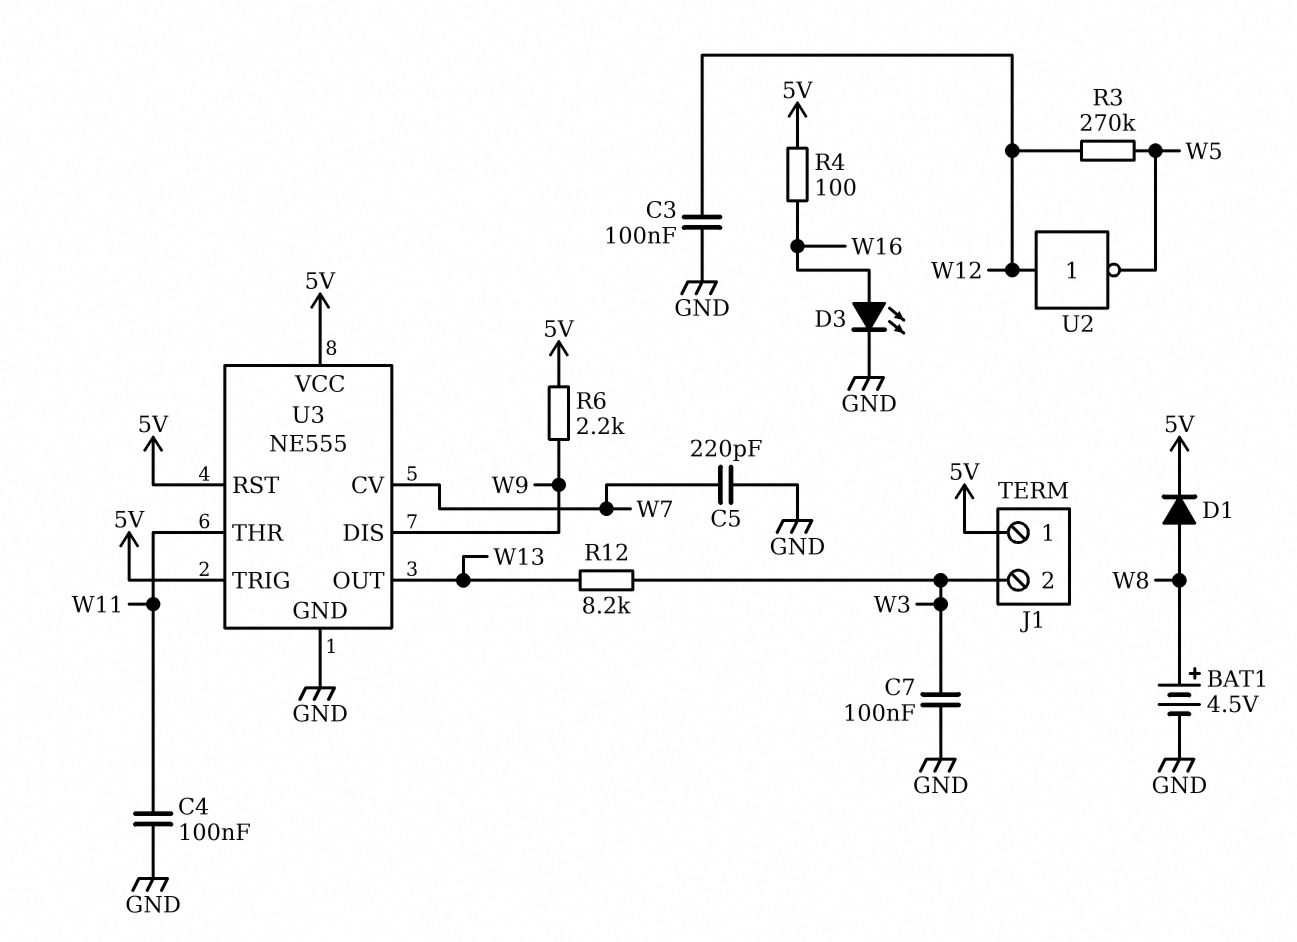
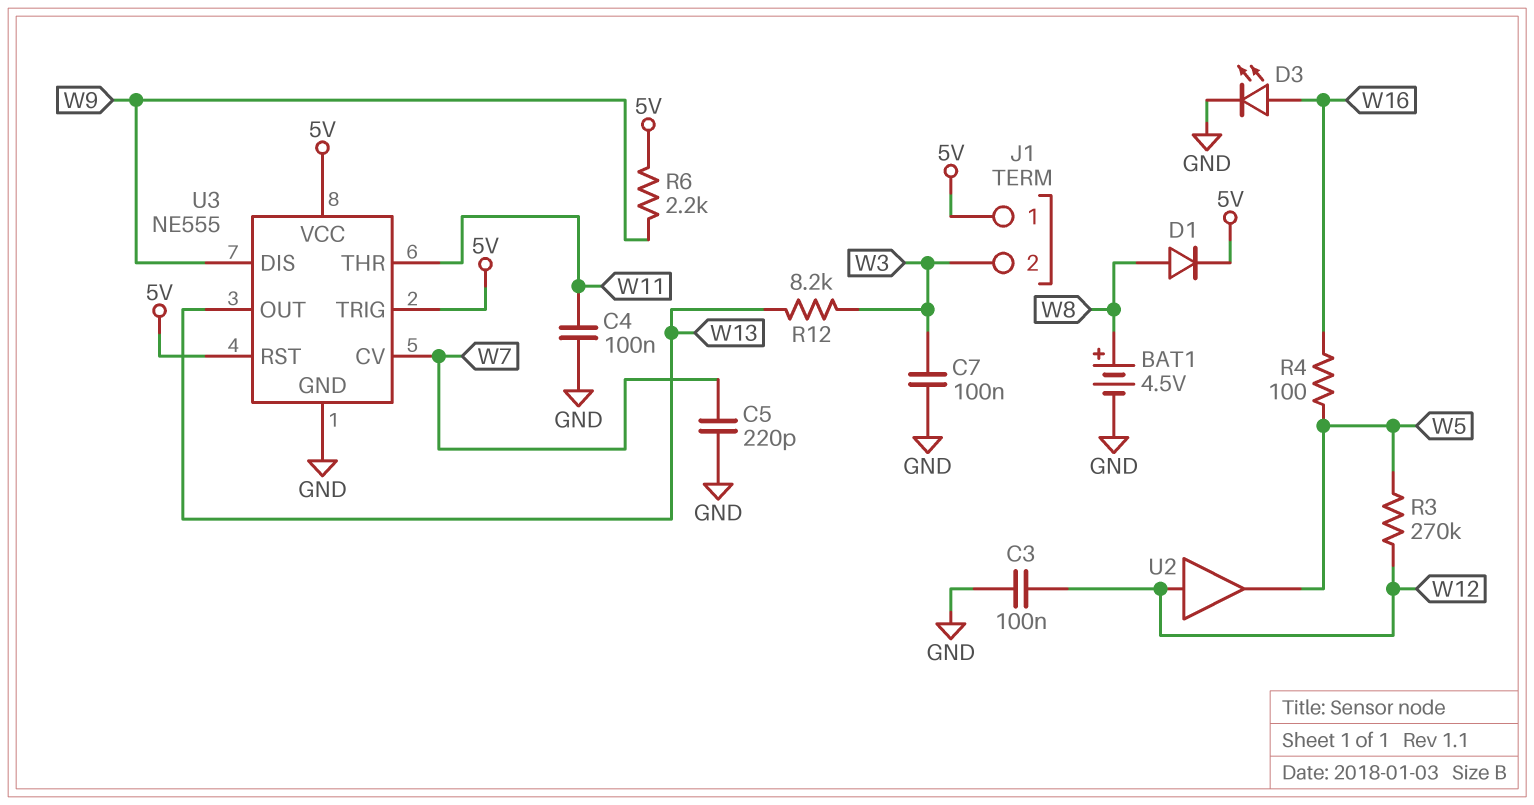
R4: 100 (5V, W16) -> 100 (W5, W16)
U2: NOT (in W12, out W5) -> buffer (in W12, out W5)

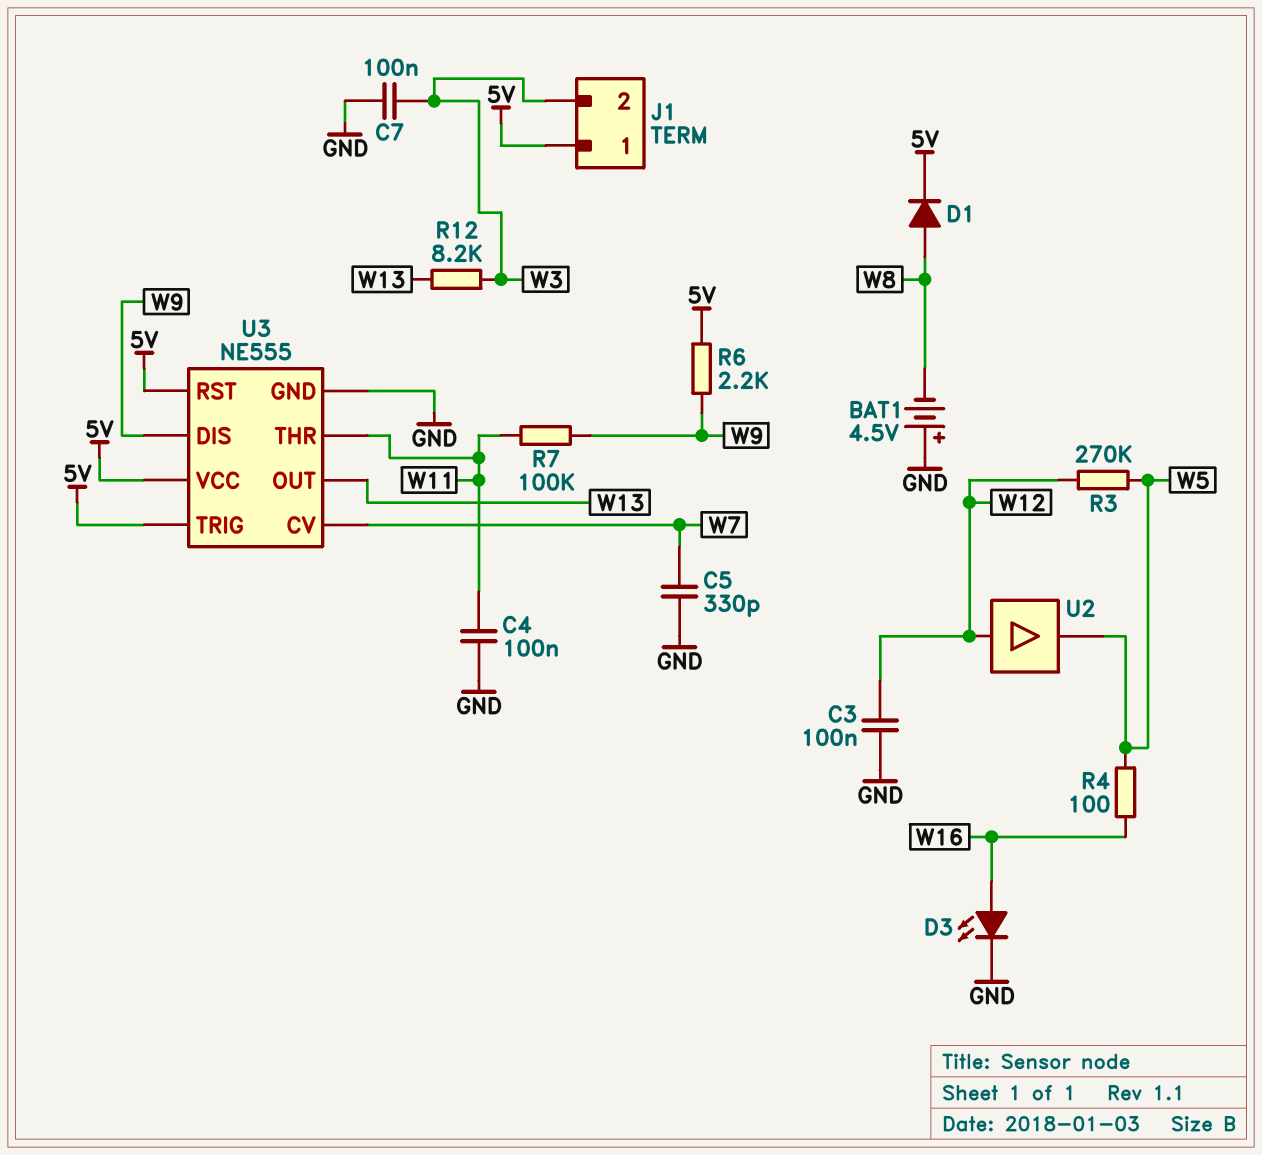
BAT1: 4.5V (plus W8, minus GND) -> 4.5V (plus GND, minus W8)
C5: 220pF (GND, W7) -> 330pF (GND, W7)
R7: none -> 100k (W9, W11)

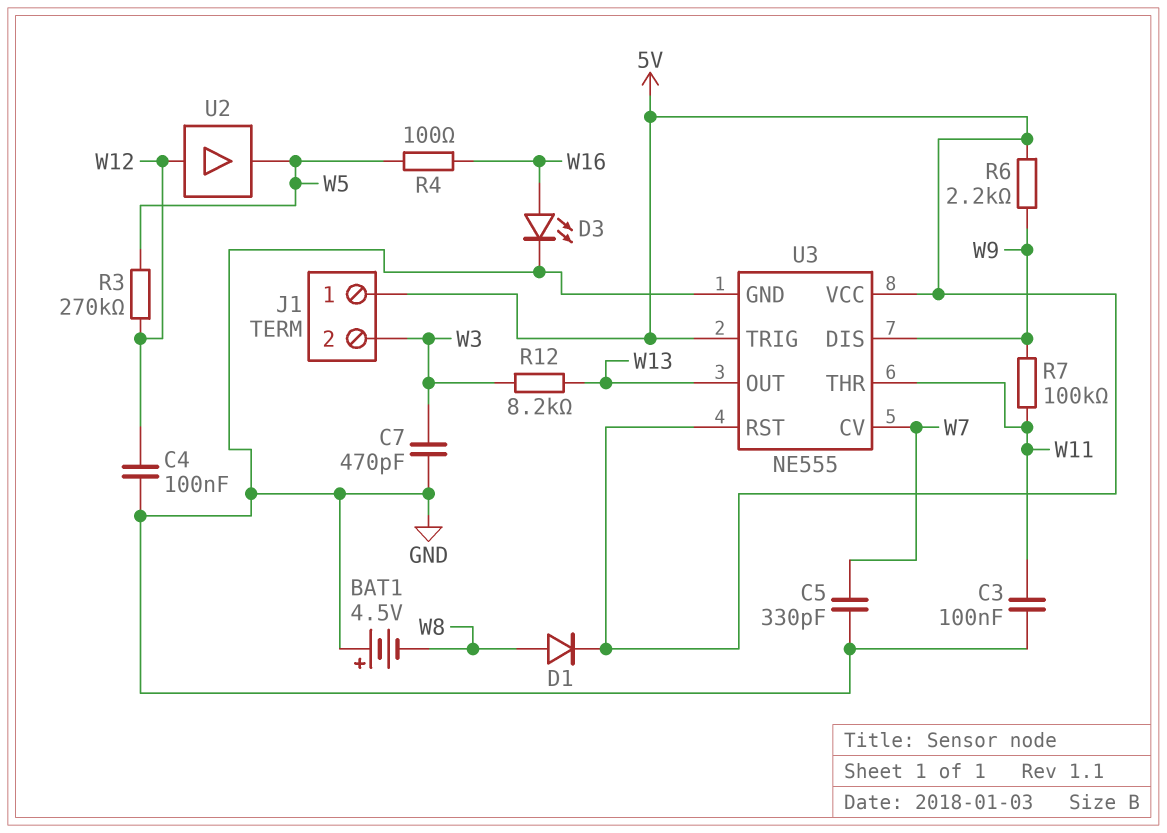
C3: 100nF (GND, W12) -> 100nF (GND, W11)
C4: 100nF (GND, W11) -> 100nF (GND, W12)
C7: 100nF (GND, W3) -> 470pF (GND, W3)

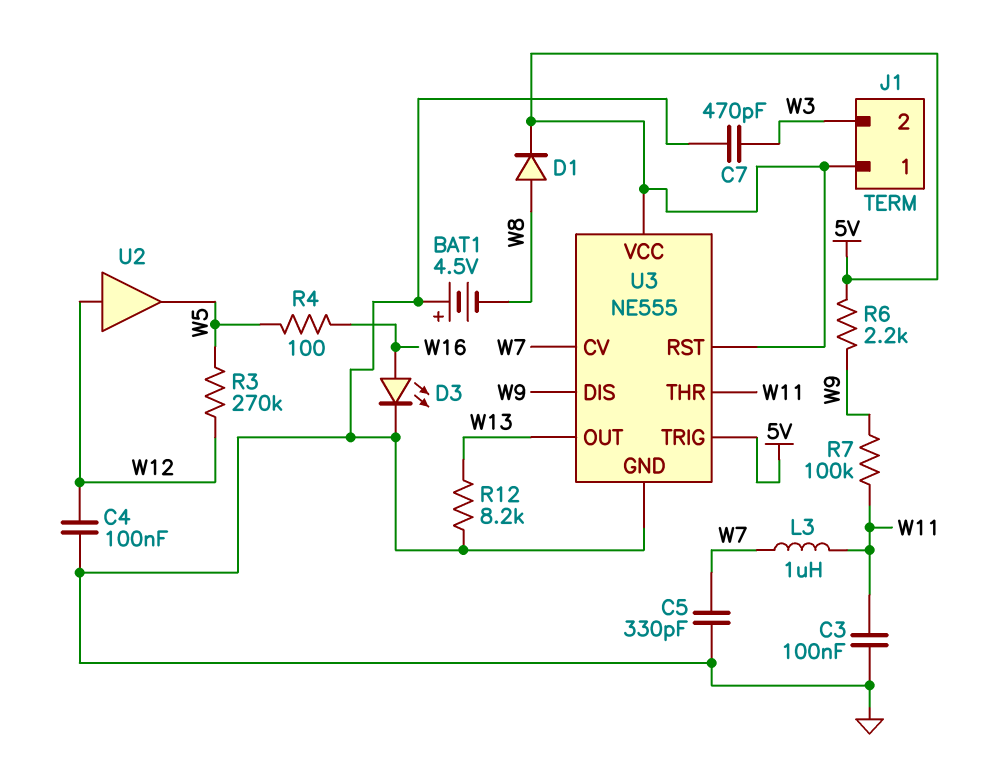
L3: none -> 1uH (W7, W11)
R12: 8.2k (W3, W13) -> 8.2k (GND, W13)

